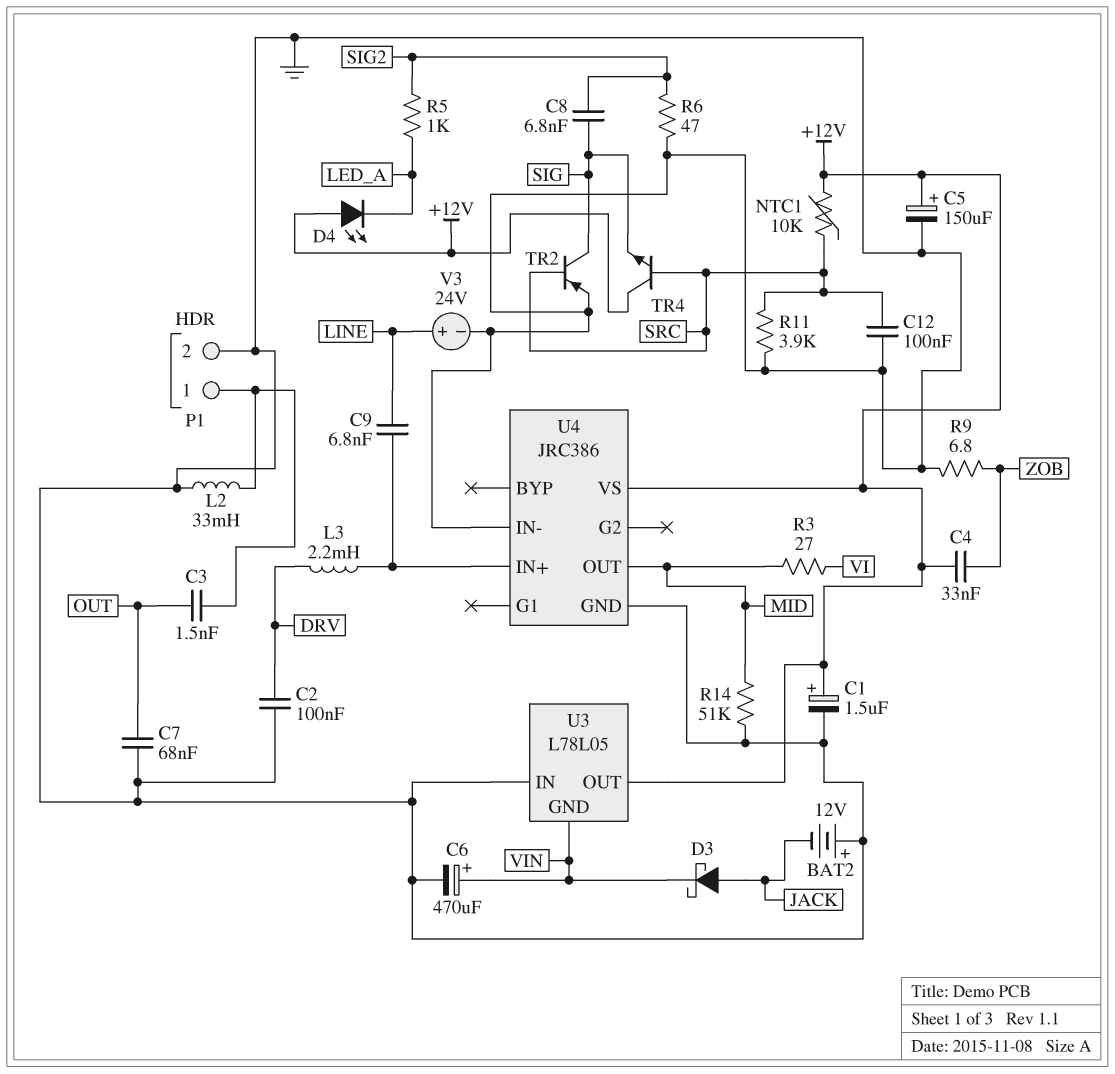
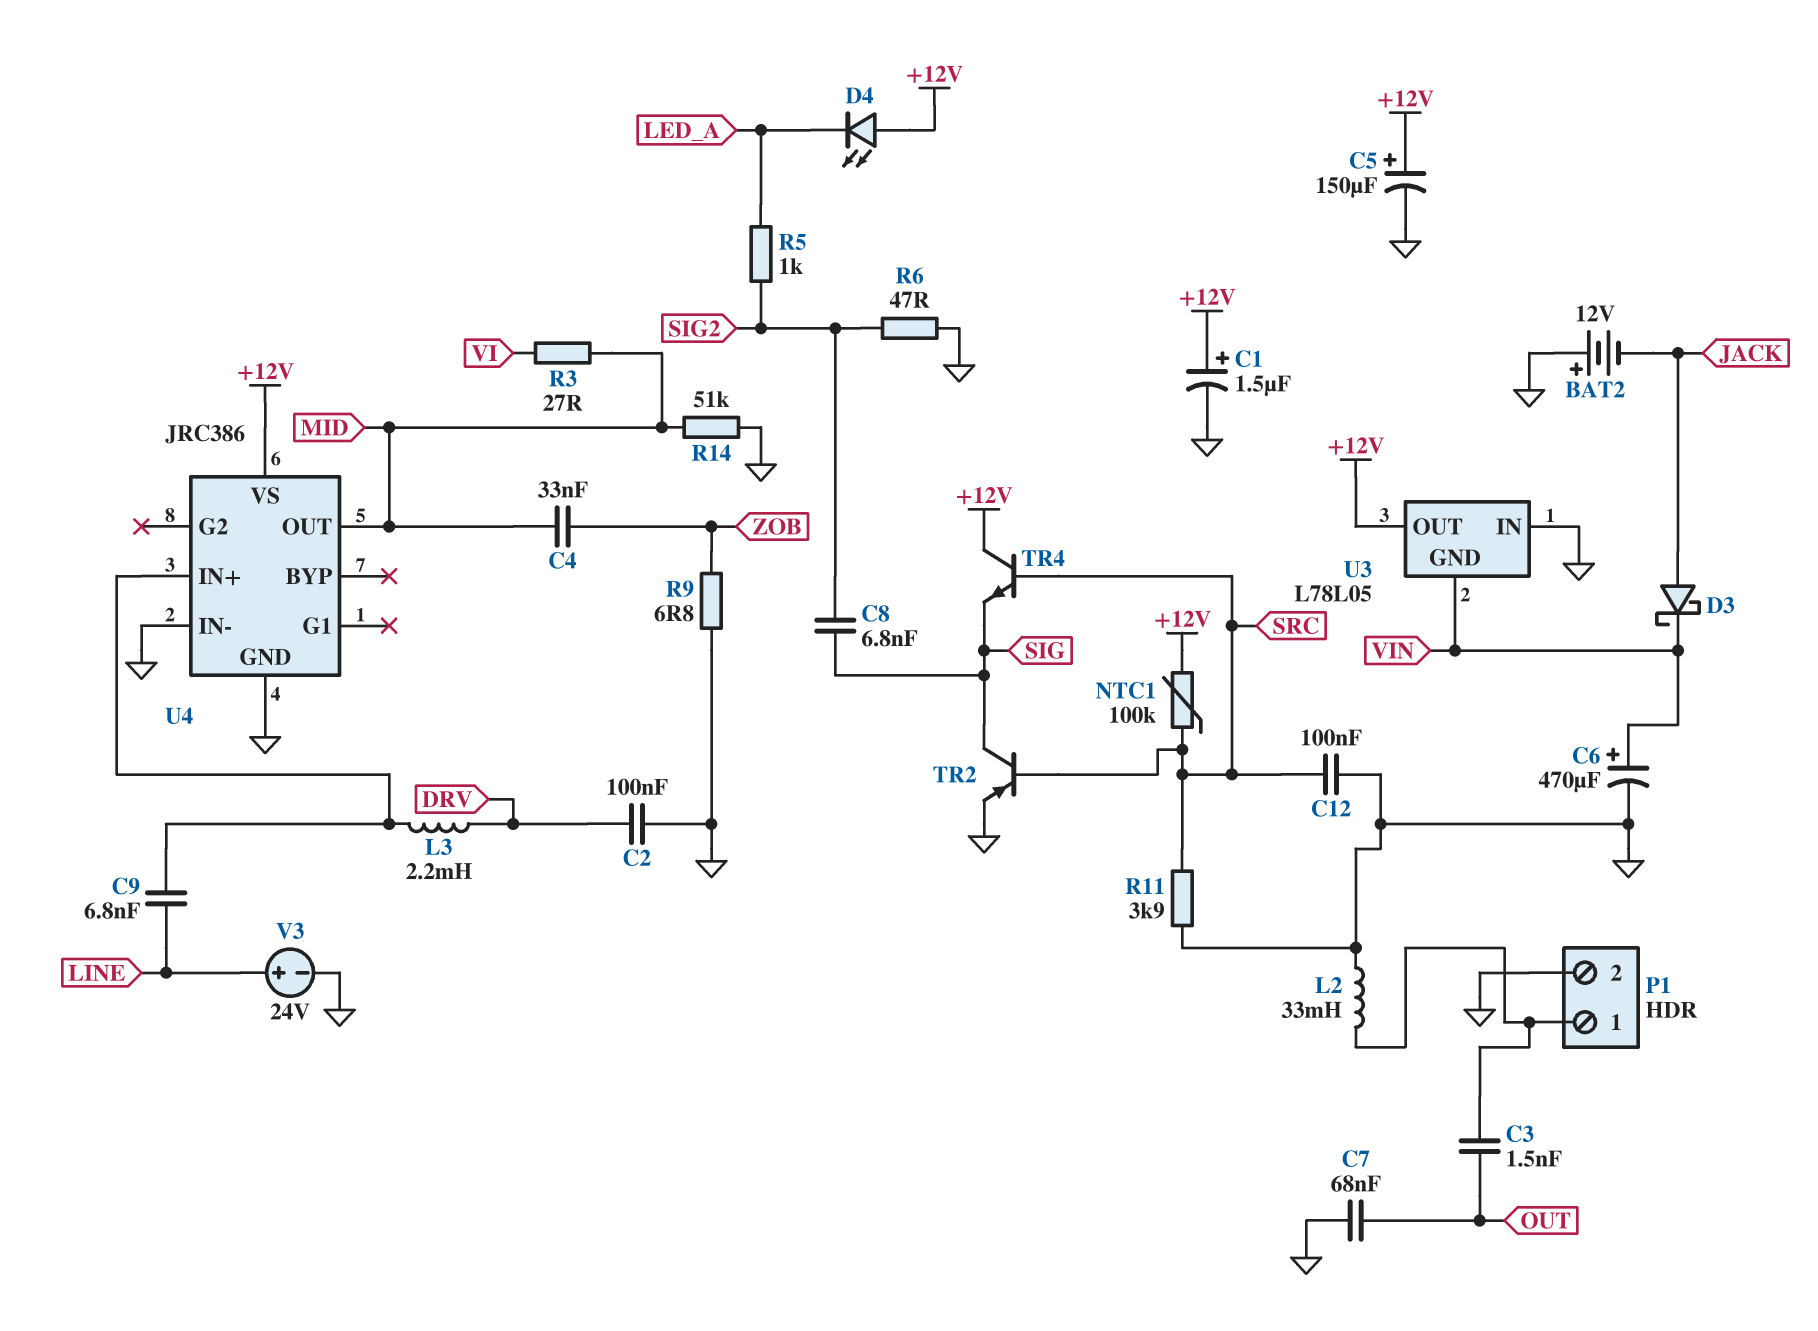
C4: 33nF (+12V, ZOB) -> 33nF (MID, ZOB)
NTC1: 10k (+12V, SRC) -> 100k (+12V, SRC)

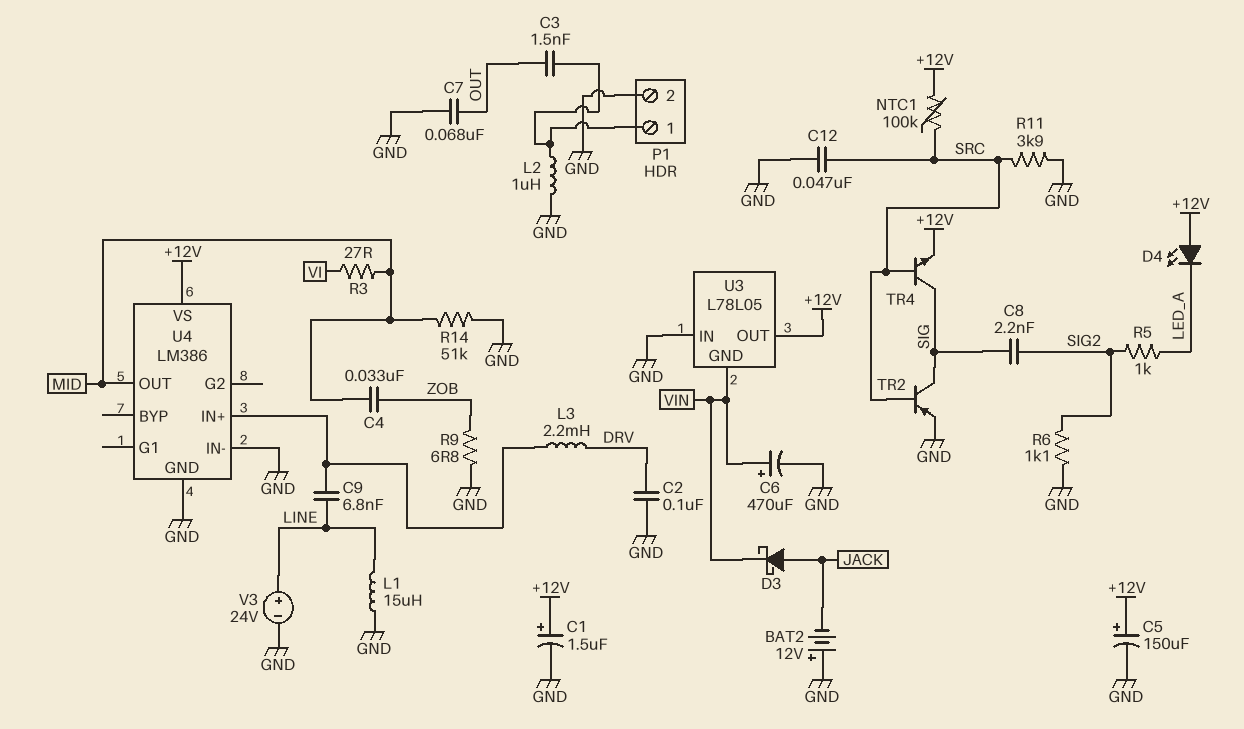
C8: 6.8nF (SIG, SIG2) -> 2.2nF (SIG, SIG2)
C12: 100nF (GND, SRC) -> 47nF (GND, SRC)
L1: none -> 15uH (GND, LINE)
L2: 33mH (GND, P1/1) -> 1uH (GND, P1/1)
R6: 47 (GND, SIG2) -> 1.1k (GND, SIG2)
TR4: NPN (B SRC, C +12V, E SIG) -> NPN (B SRC, C SIG, E +12V)
U4: JRC386 -> LM386

